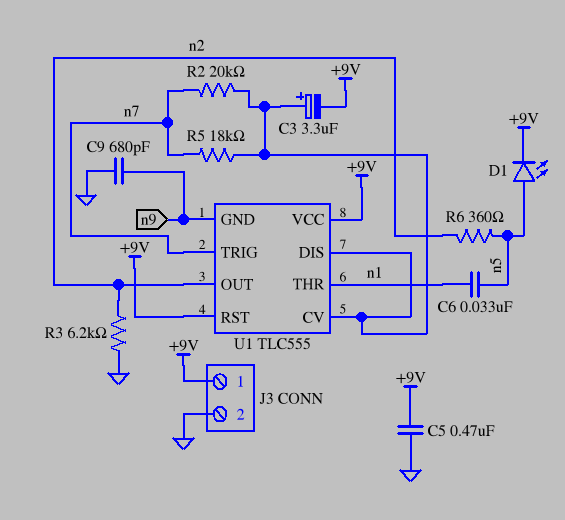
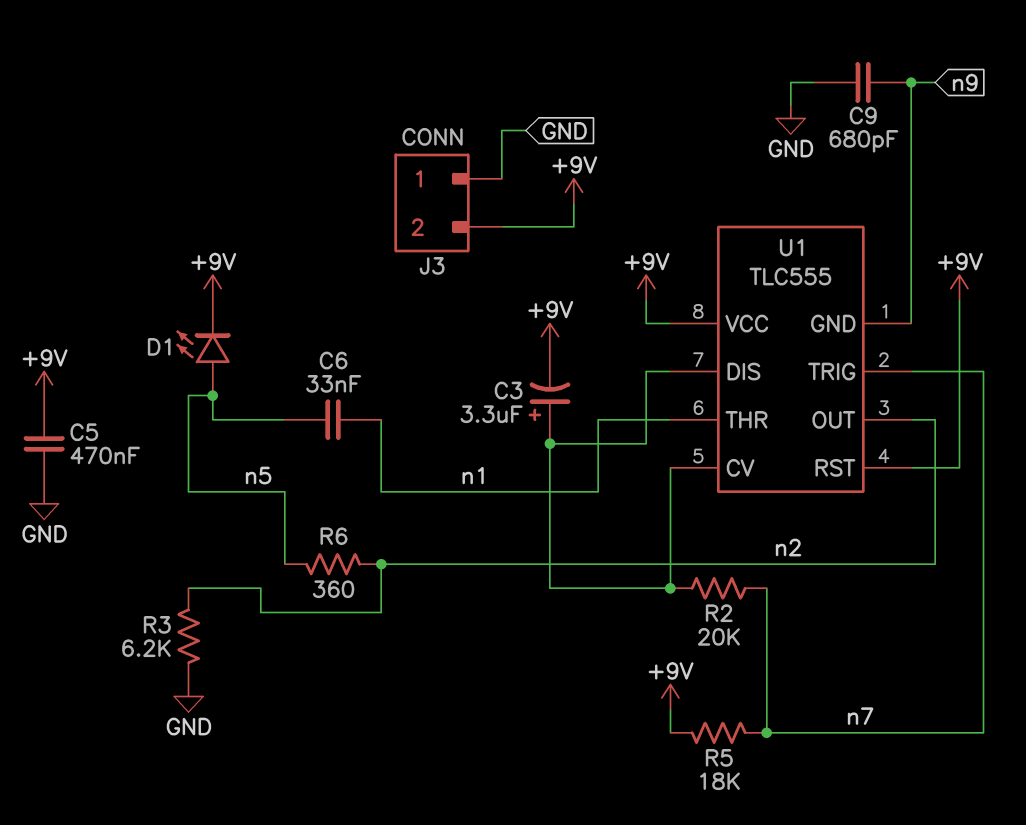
J3 pin 1: +9V -> GND
J3 pin 2: GND -> +9V
R5: 18k (U1/CV, n7) -> 18k (+9V, n7)

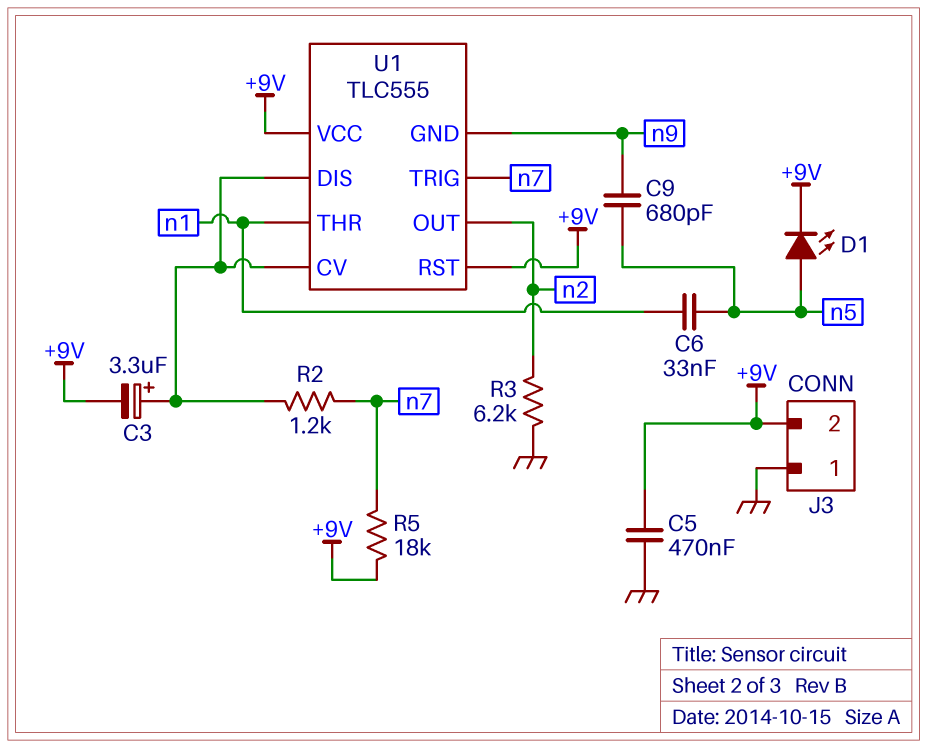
C9: 680pF (GND, n9) -> 680pF (n5, n9)
R2: 20k (U1/CV, n7) -> 1.2k (U1/CV, n7)
R6: 360 (n2, n5) -> none

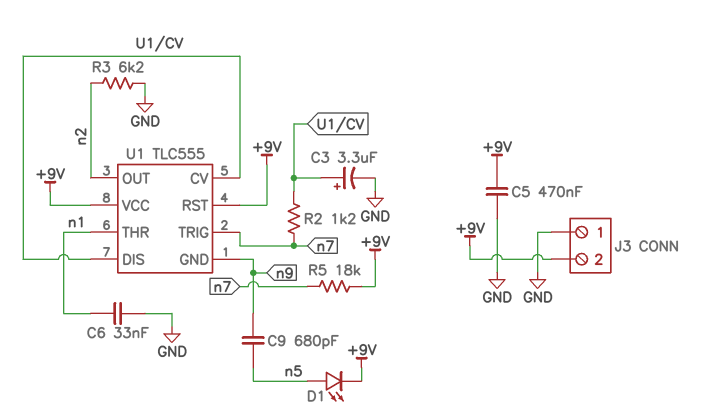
C3: 3.3uF (plus U1/CV, minus +9V) -> 3.3uF (plus U1/CV, minus GND)
C6: 33nF (n1, n5) -> 33nF (GND, n1)

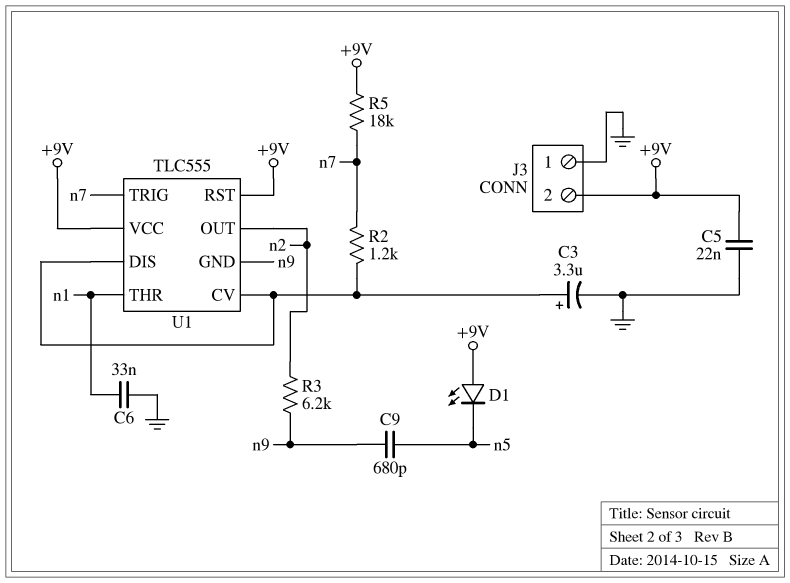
C5: 470nF (+9V, GND) -> 22nF (+9V, GND)
D1: LED (A n5, K +9V) -> LED (A +9V, K n5)
R3: 6.2k (GND, n2) -> 6.2k (n2, n9)

